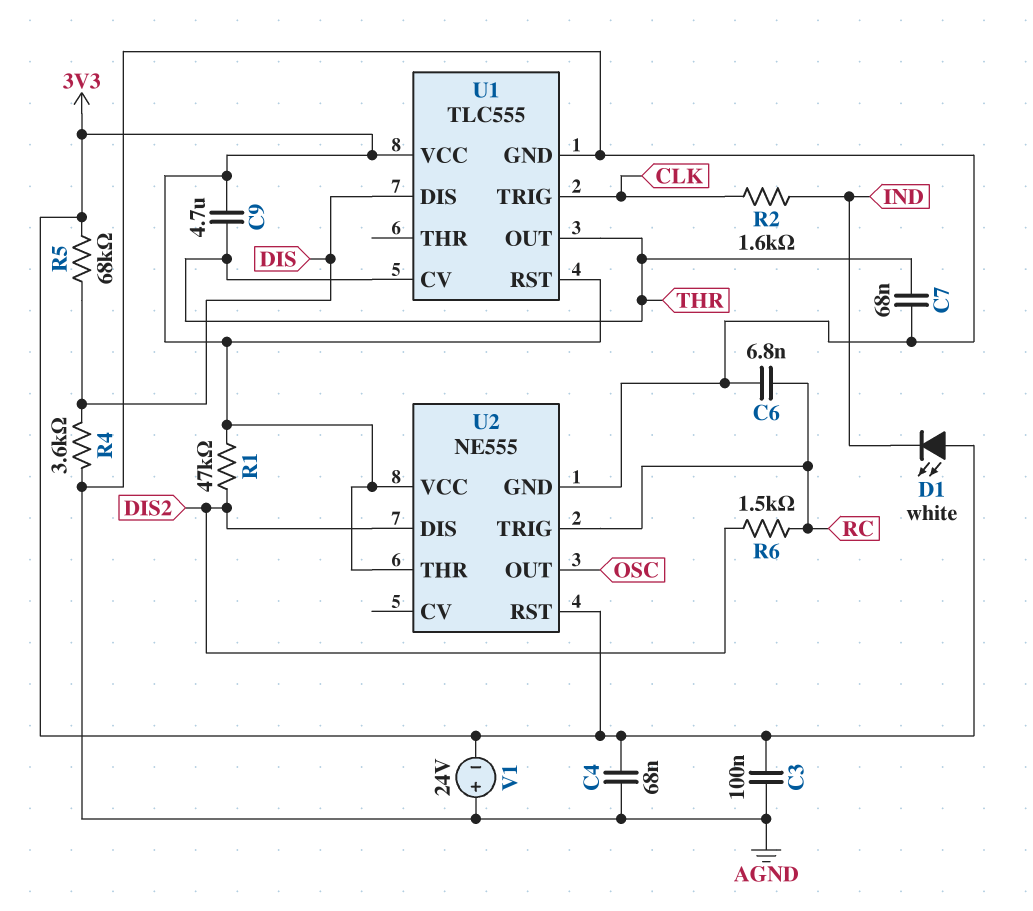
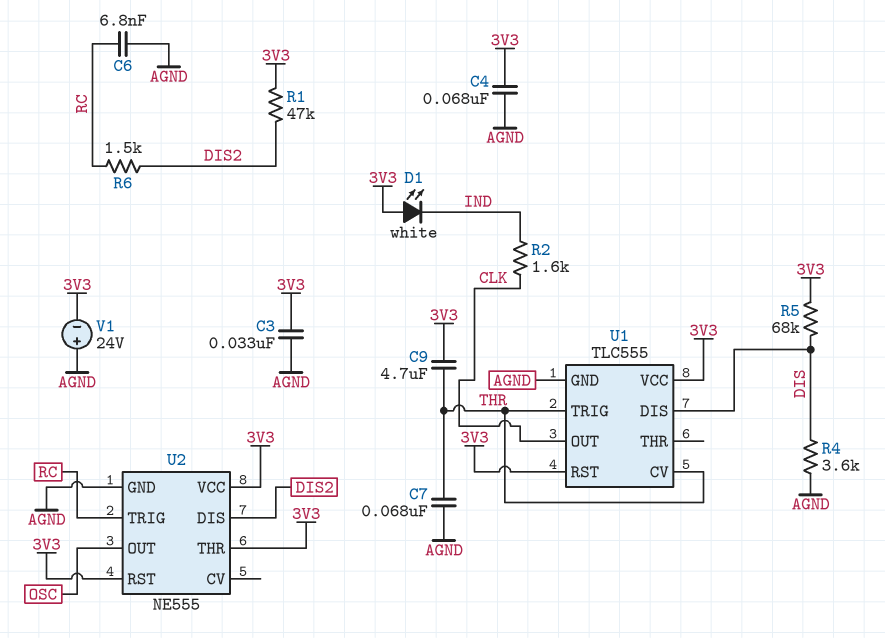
C3: 100nF (3V3, AGND) -> 33nF (3V3, AGND)
U1 pin OUT: THR -> CLK
U1 pin TRIG: CLK -> THR

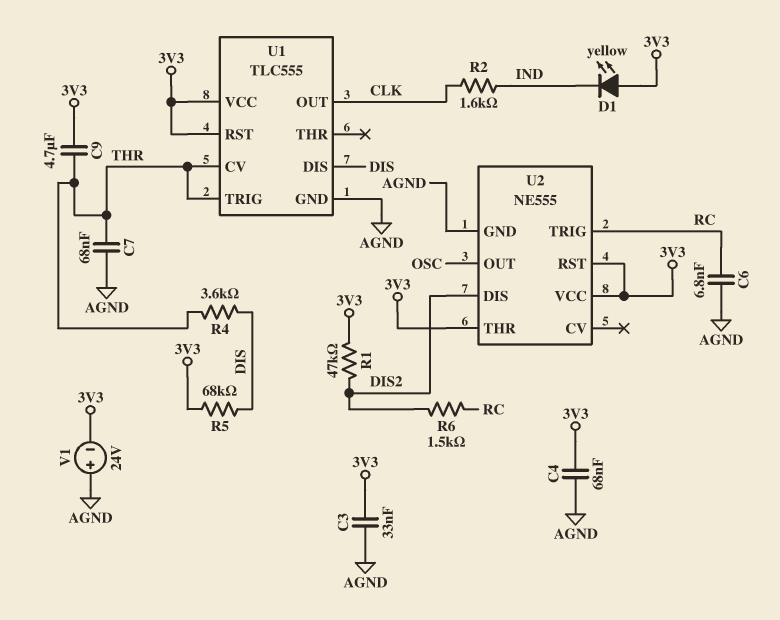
D1: LED white (A 3V3, K IND) -> LED yellow (A 3V3, K IND)
R4: 3.6k (AGND, DIS) -> 3.6k (DIS, THR)

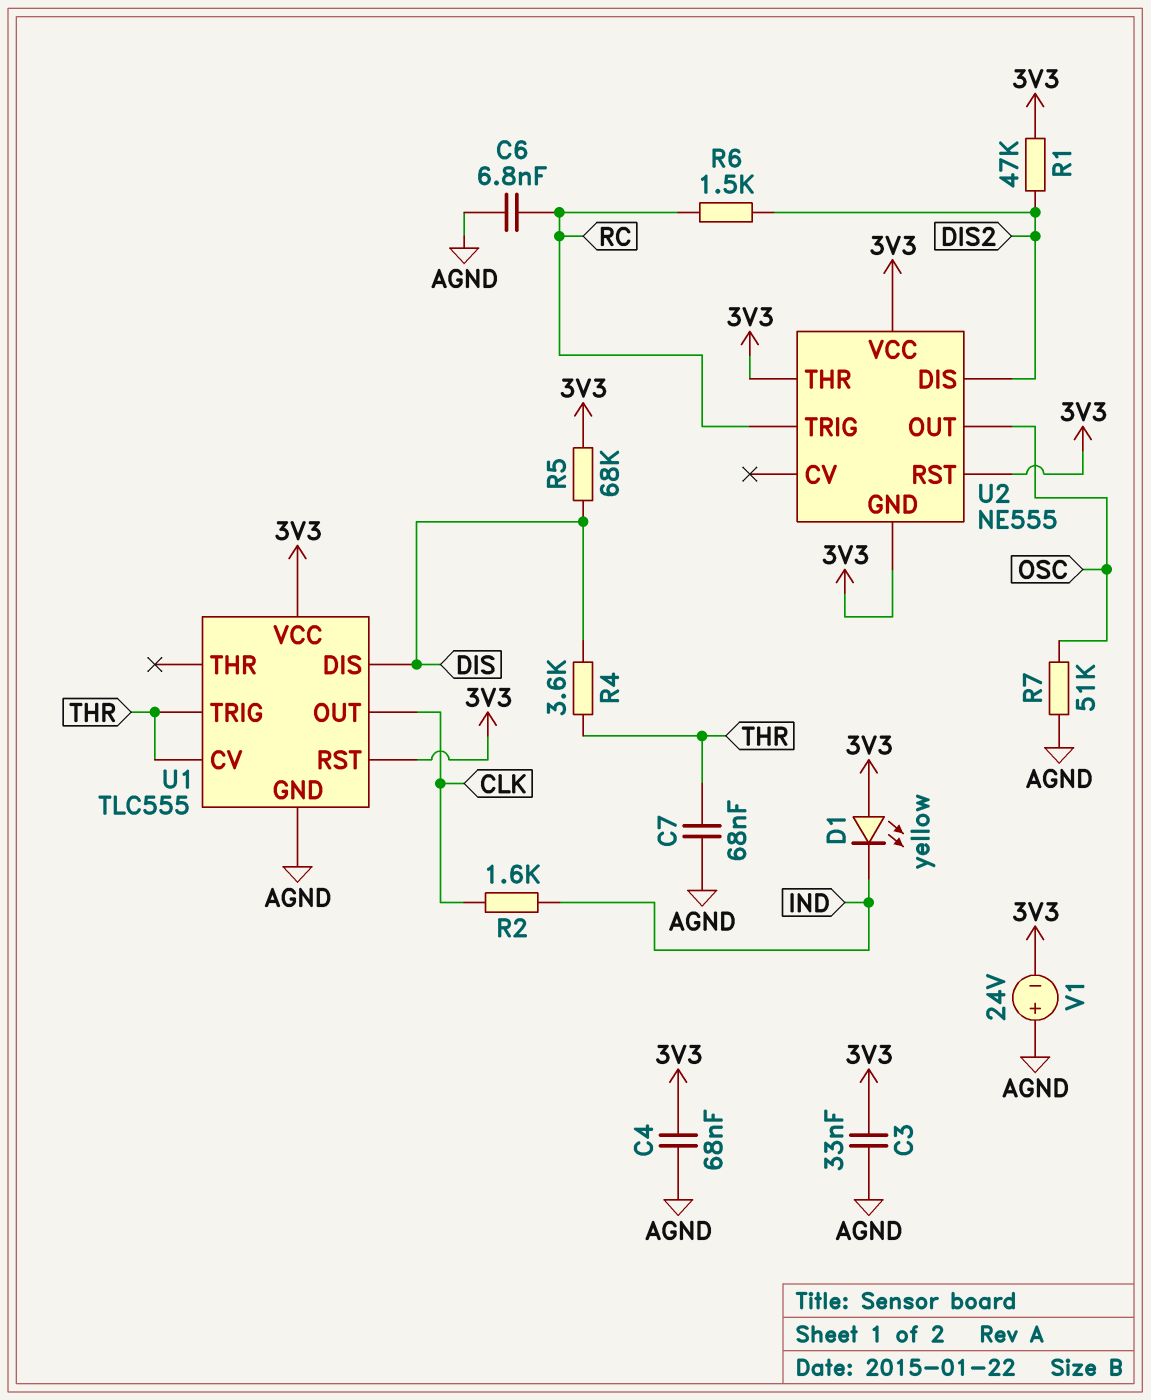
C9: 4.7uF (3V3, THR) -> none
R7: none -> 51k (AGND, OSC)
U2 pin GND: AGND -> 3V3

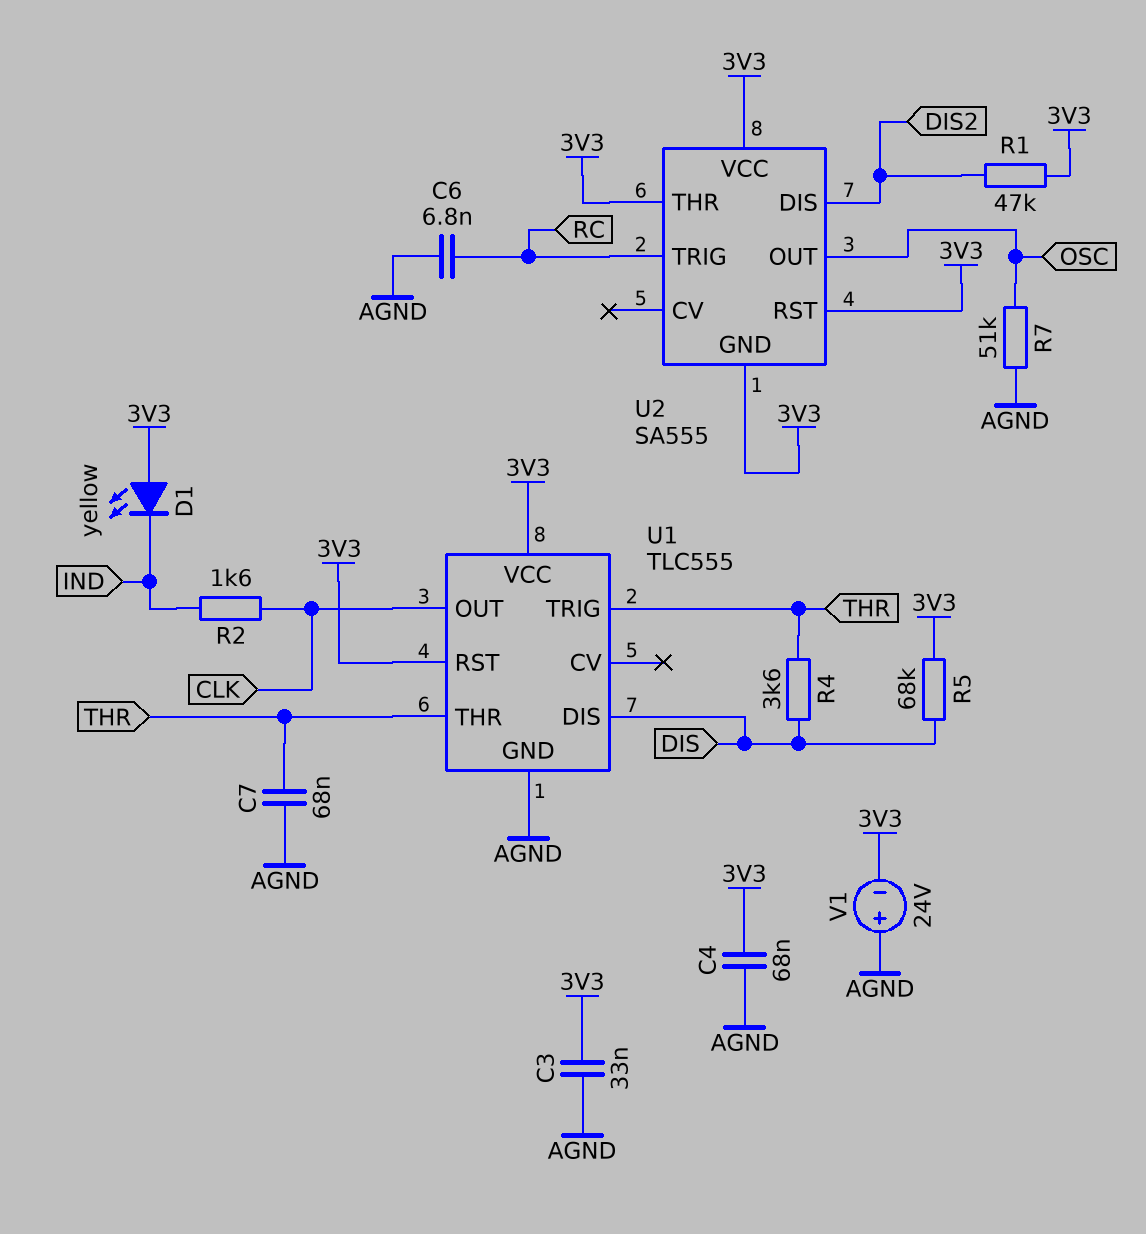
R6: 1.5k (DIS2, RC) -> none
U1 pin CV: THR -> none
U1 pin THR: none -> THR
U2: NE555 -> SA555

